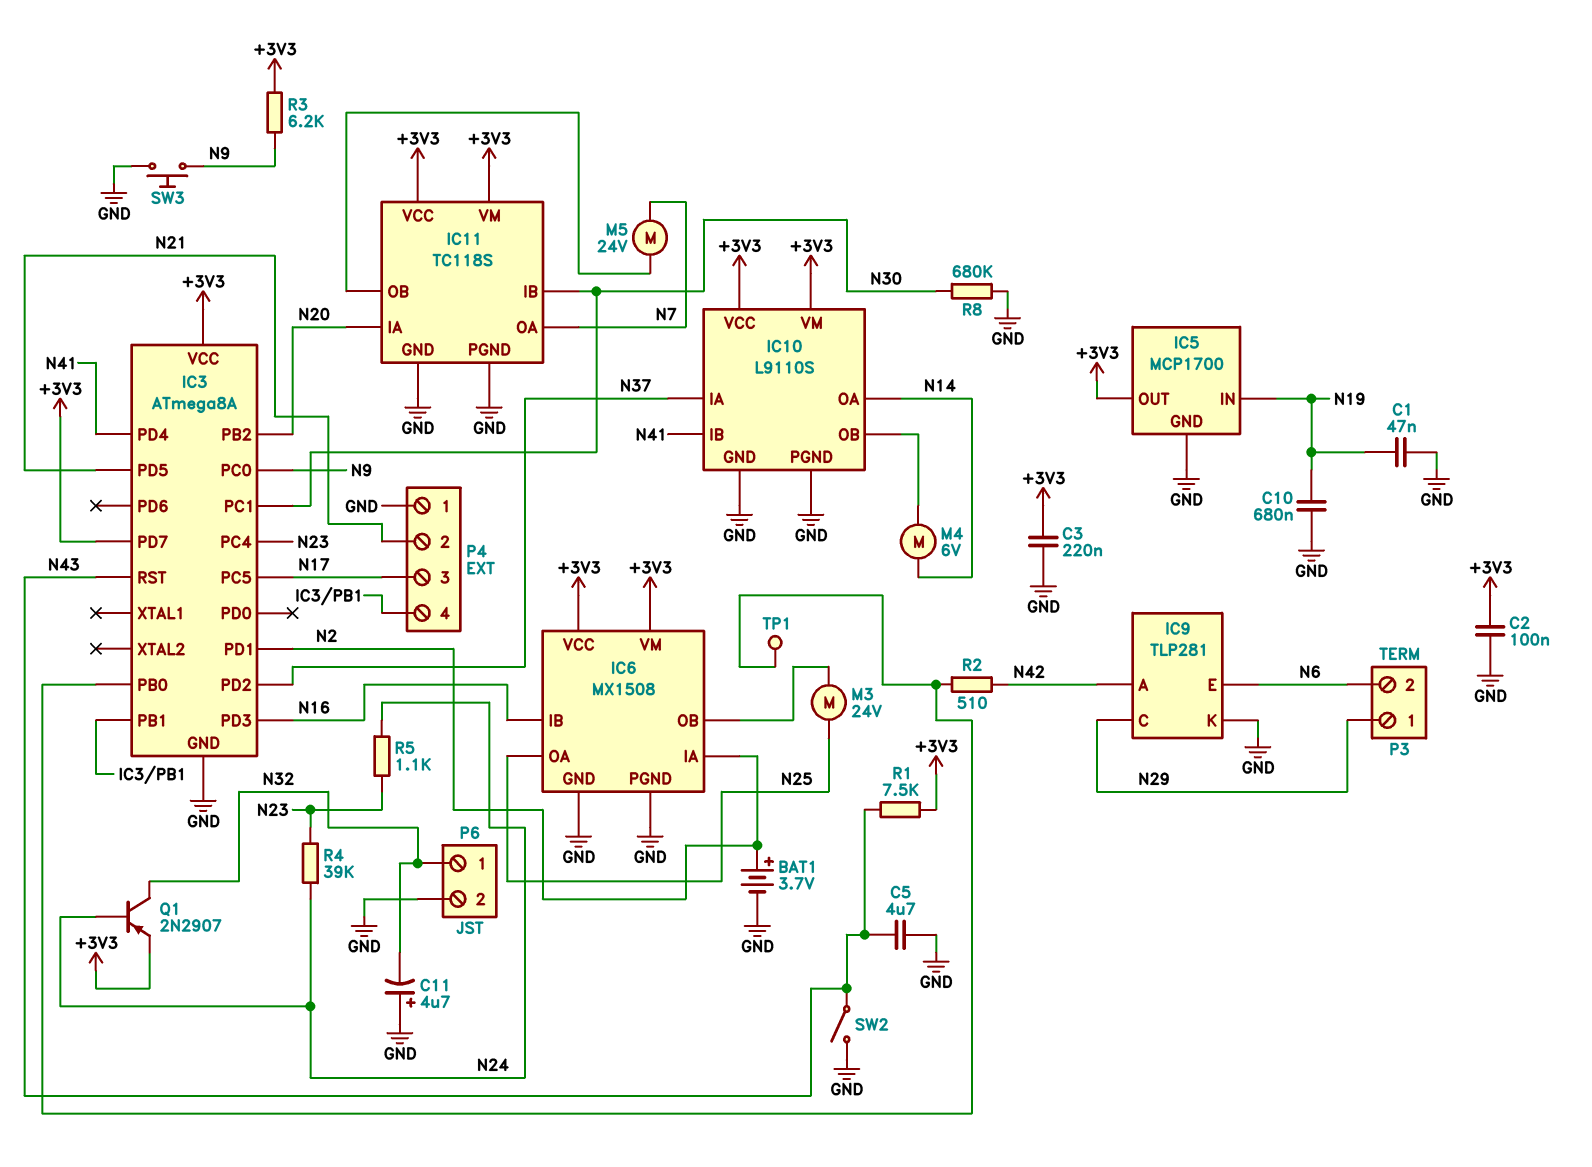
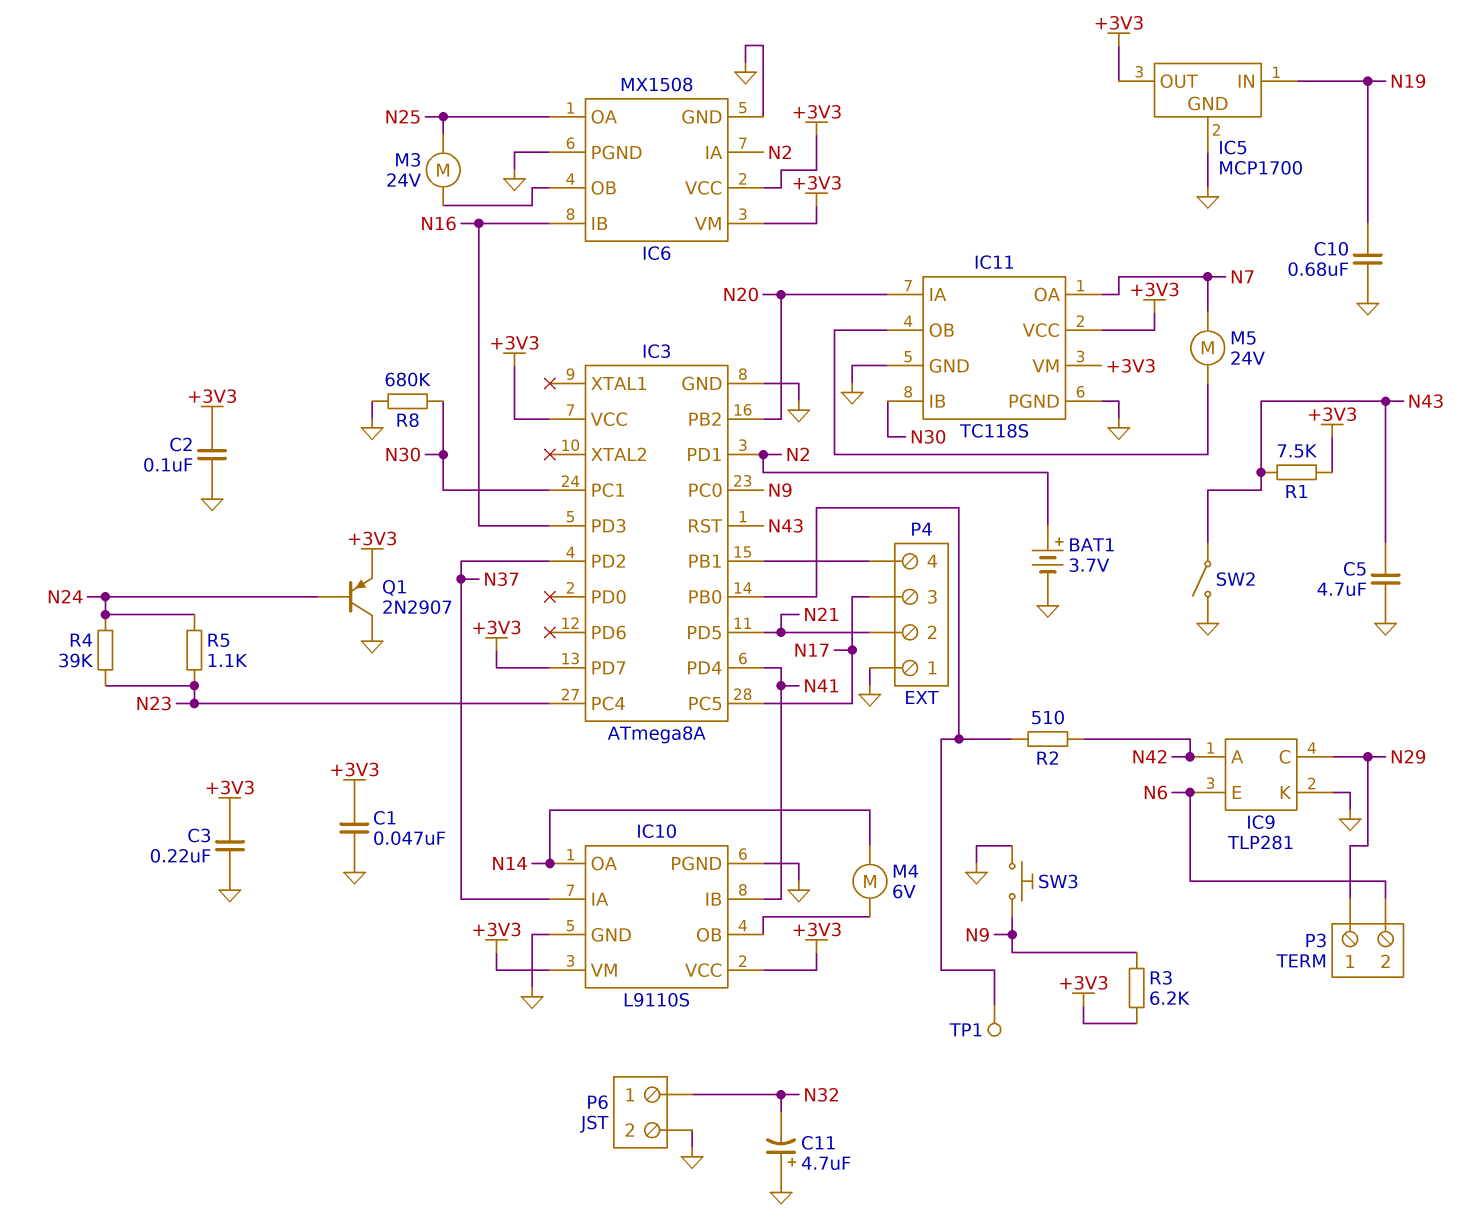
C1: 47nF (GND, N19) -> 47nF (+3V3, GND)
Q1: PNP 2N2907 (B N24, C N32, E +3V3) -> PNP 2N2907 (B N24, C GND, E +3V3)

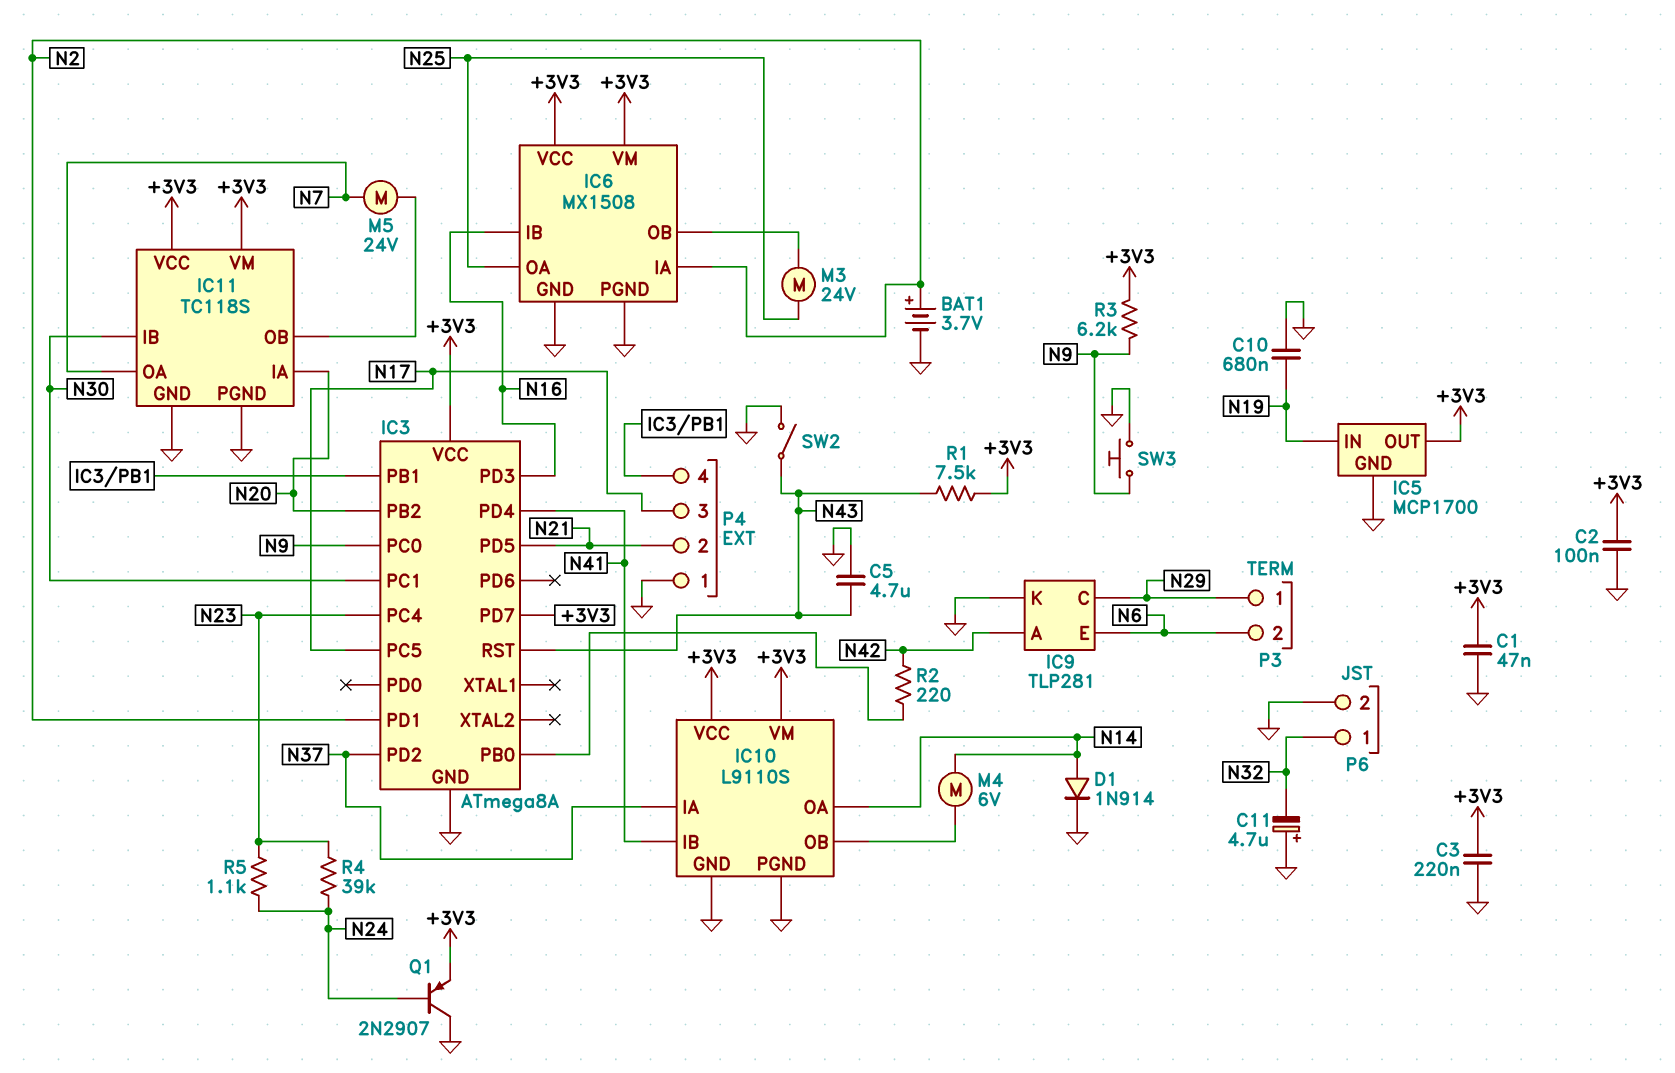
D1: none -> diode 1N914 (A N14, K GND)
R2: 510 (IC3/PB0, N42) -> 220 (IC3/PB0, N42)
R8: 680k (GND, N30) -> none
TP1: test point (IC3/PB0) -> none

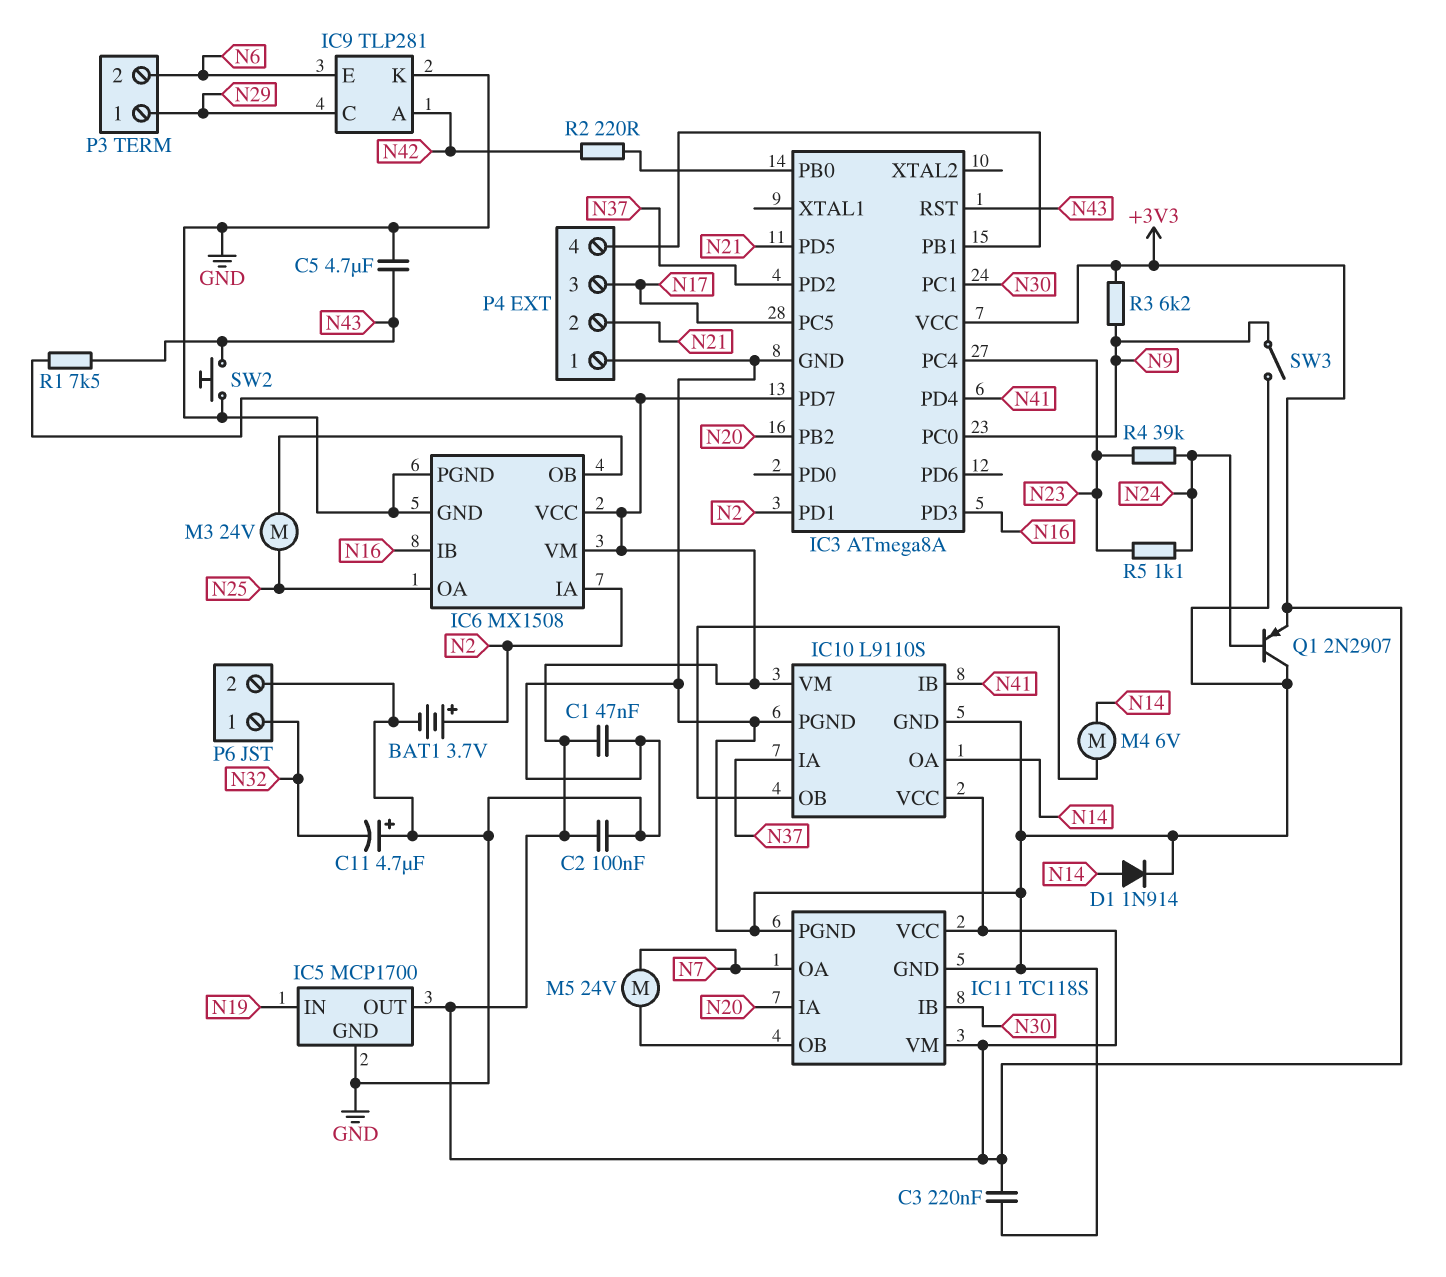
C10: 680nF (GND, N19) -> none
SW2: switch (GND, N43) -> button (GND, N43)
SW3: button (GND, N9) -> switch (GND, N9)

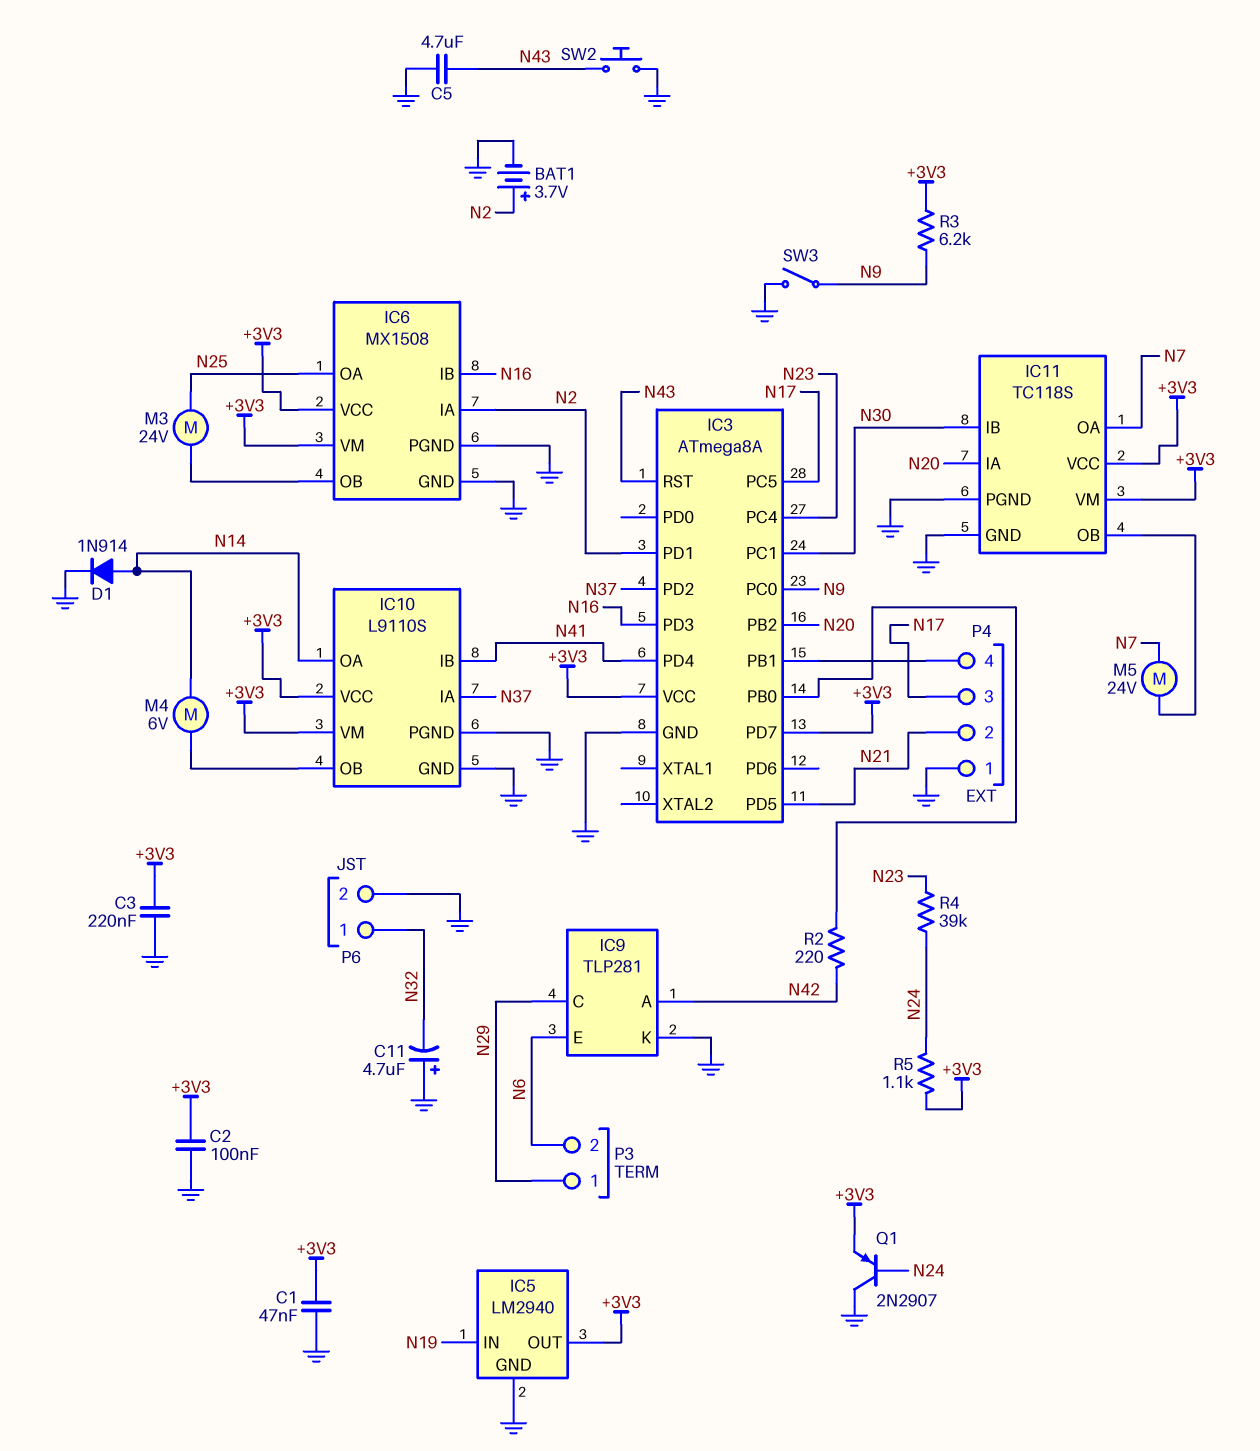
IC5: MCP1700 -> LM2940
R1: 7.5k (+3V3, N43) -> none
R5: 1.1k (N23, N24) -> 1.1k (+3V3, N24)

